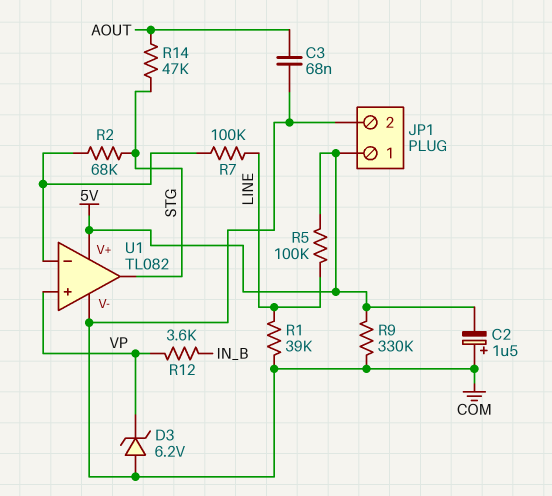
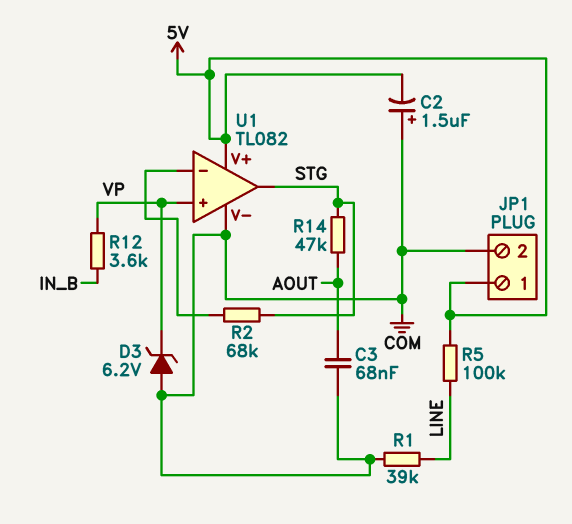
R7: 100k (LINE, U1/in-) -> none
R9: 330k (5V, COM) -> none

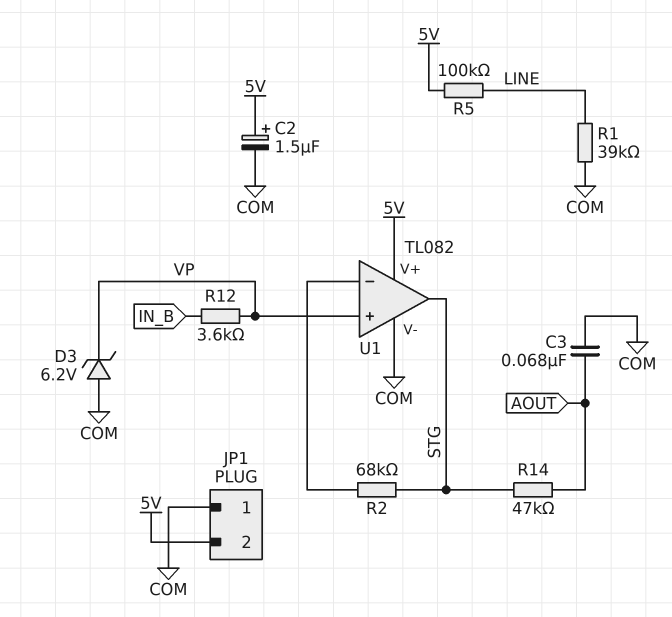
C2: 1.5uF (plus COM, minus 5V) -> 1.5uF (plus 5V, minus COM)
JP1 pin 1: 5V -> COM
JP1 pin 2: COM -> 5V

